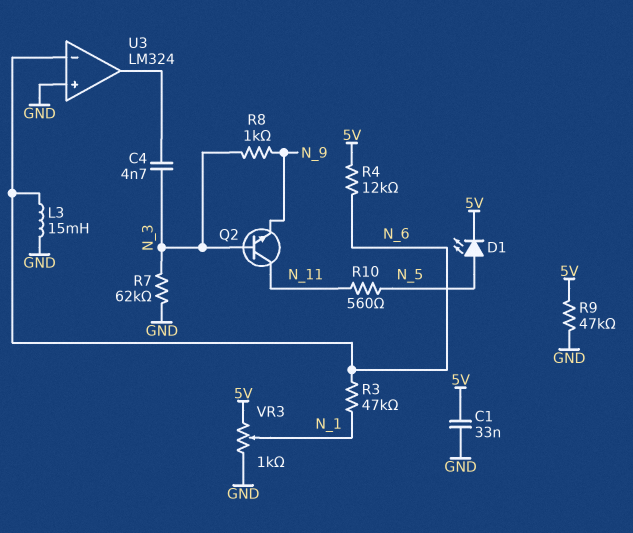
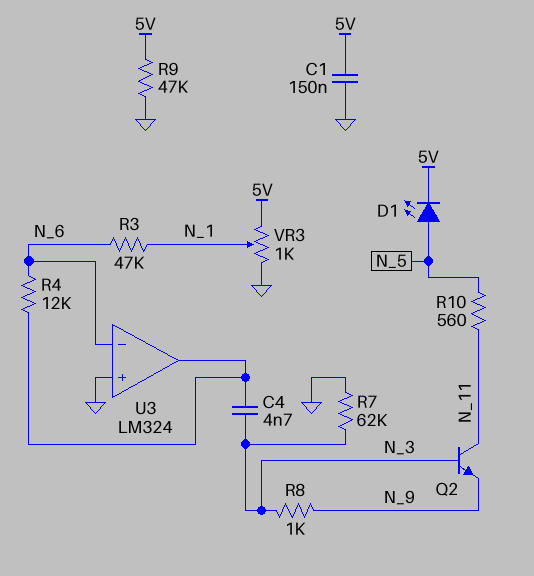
C1: 33nF (5V, GND) -> 150nF (5V, GND)
L3: 15mH (GND, N_6) -> none
R4: 12k (5V, N_6) -> 12k (N_6, U3/out)

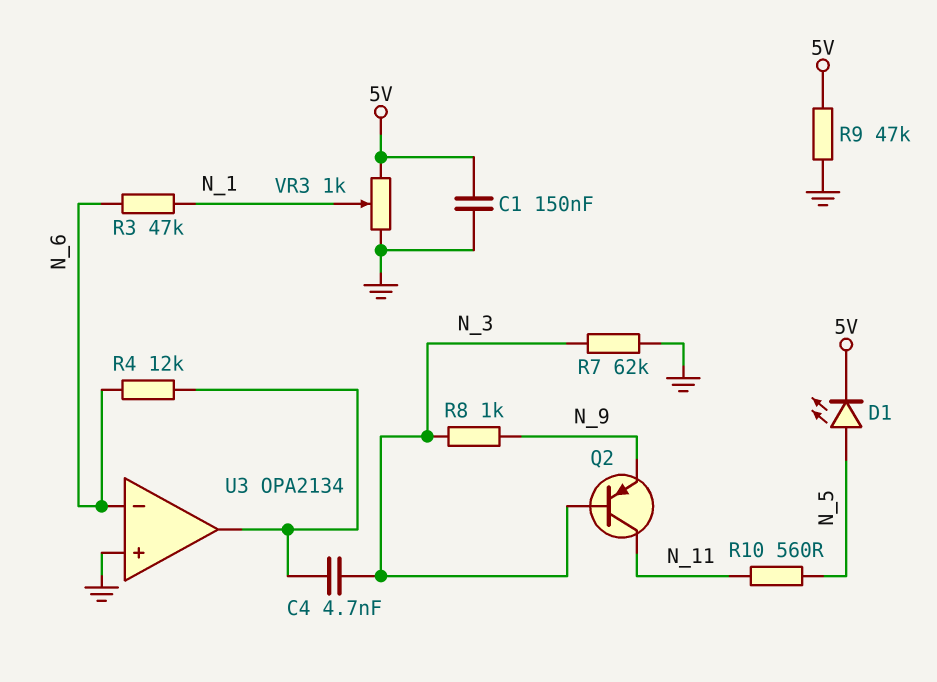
Q2: NPN (B N_3, C N_11, E N_9) -> PNP (B N_3, C N_11, E N_9)
U3: LM324 -> OPA2134

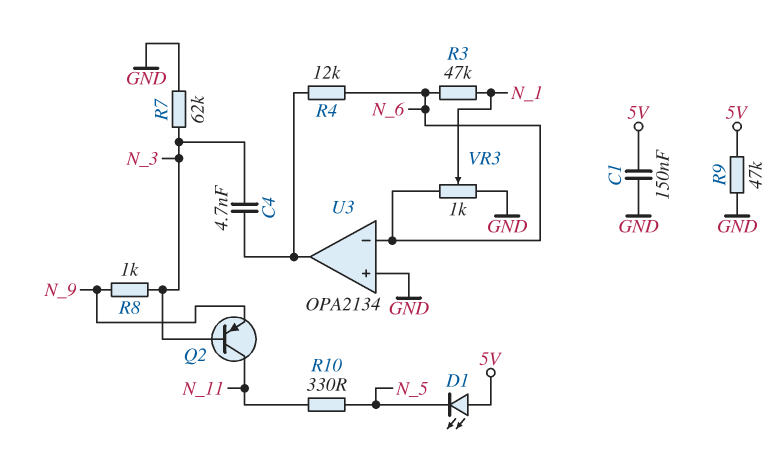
D1: LED (A N_5, K 5V) -> LED (A 5V, K N_5)
R10: 560 (N_5, N_11) -> 330 (N_5, N_11)
VR3: 1k (5V, GND, wiper N_1) -> 1k (GND, N_6, wiper N_1)

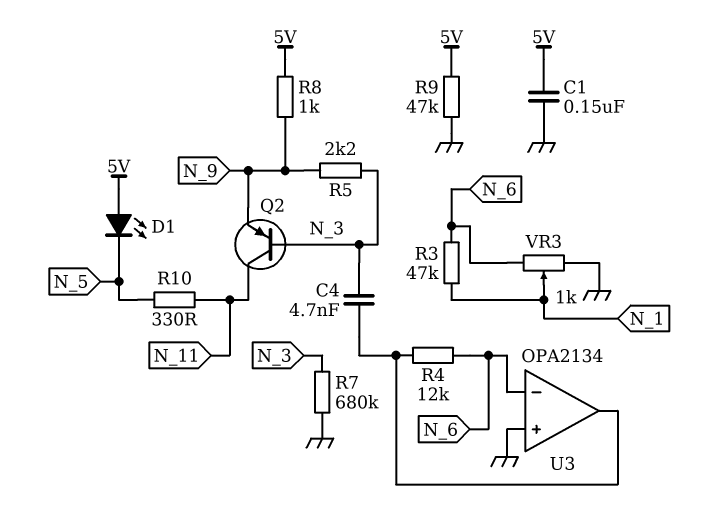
R5: none -> 2.2k (N_3, N_9)
R7: 62k (GND, N_3) -> 680k (GND, N_3)
R8: 1k (N_3, N_9) -> 1k (5V, N_9)

